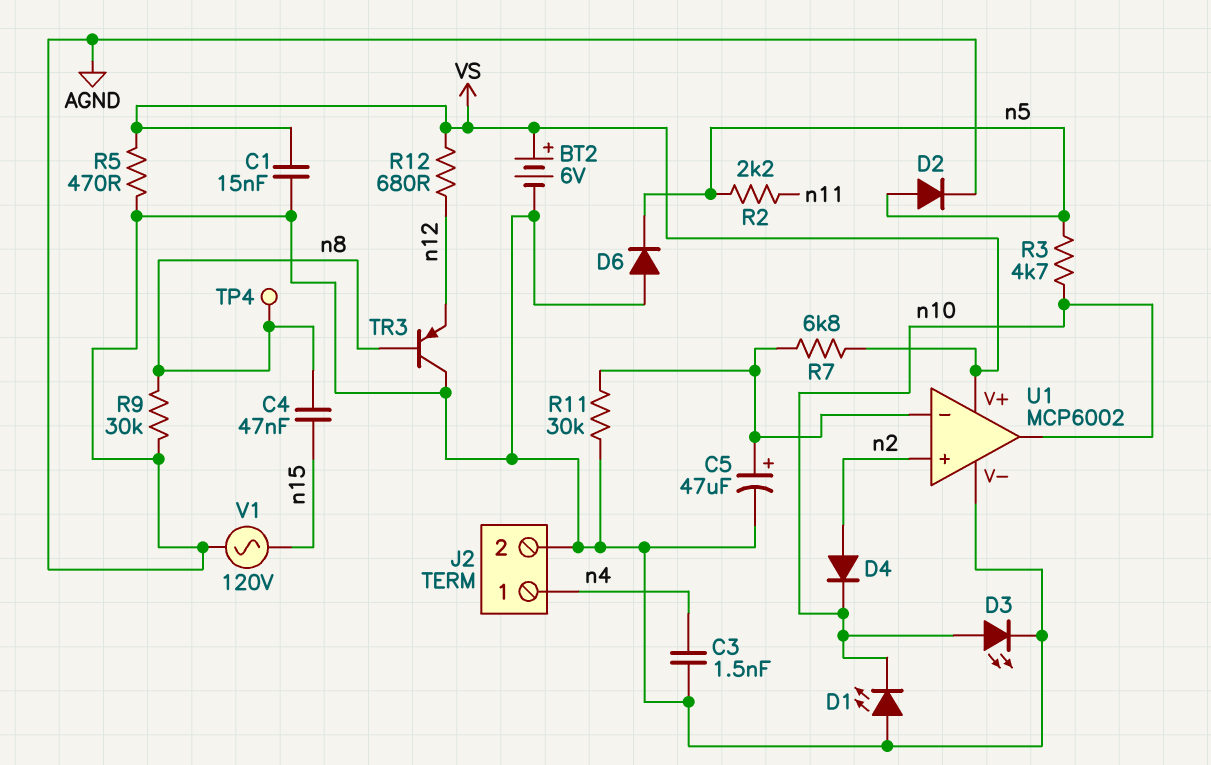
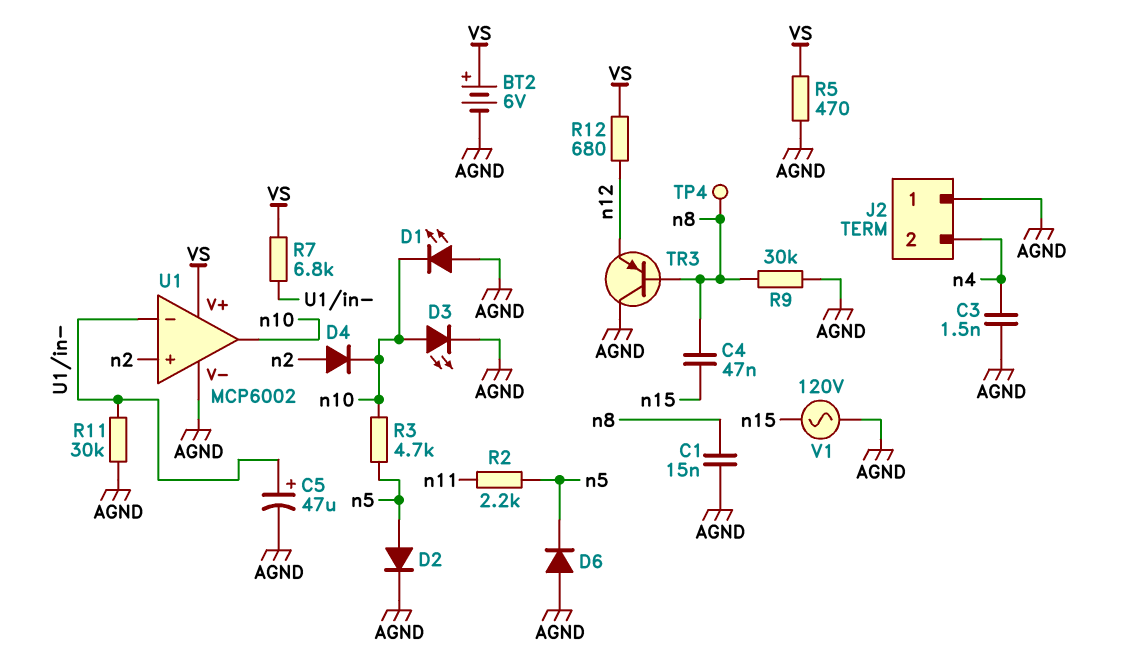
C1: 15nF (AGND, VS) -> 15nF (AGND, n8)
J2 pin 1: n4 -> AGND
J2 pin 2: AGND -> n4

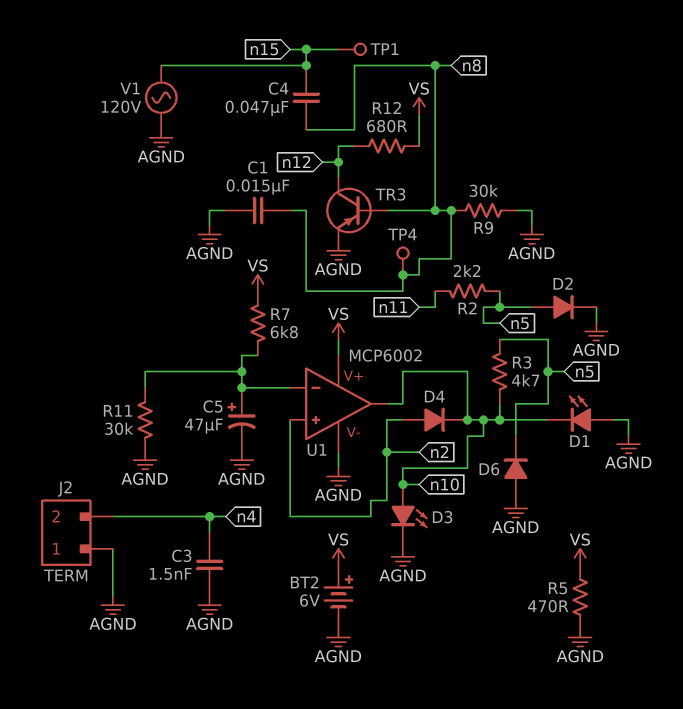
TP1: none -> test point (n15)
TR3: PNP (B n8, C AGND, E n12) -> PNP (B n8, C n12, E AGND)

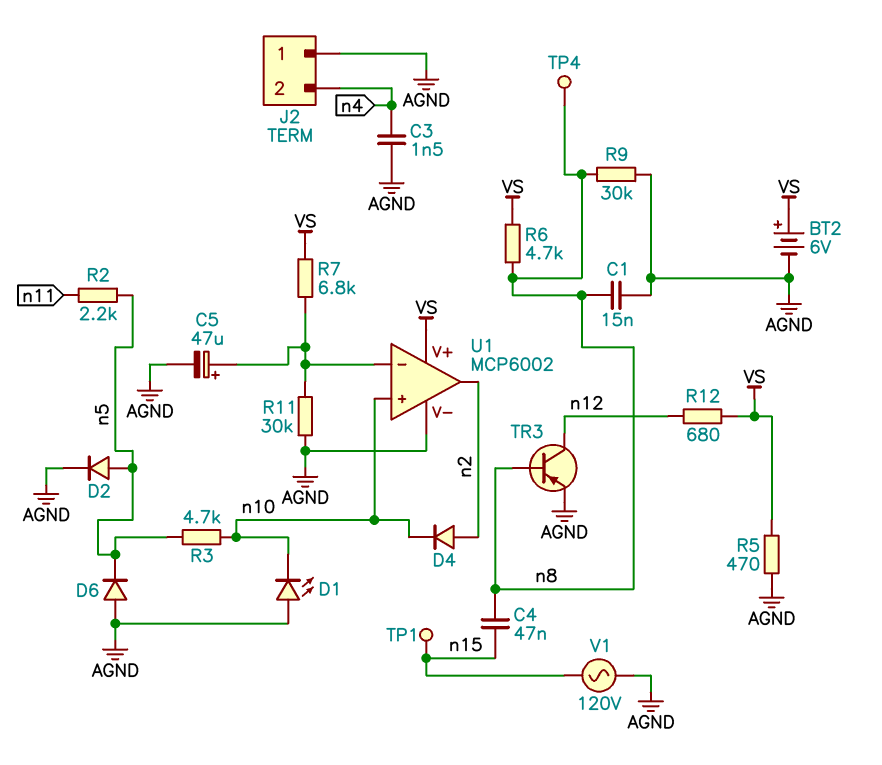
D3: LED (A n10, K AGND) -> none
R6: none -> 4.7k (VS, n8)
U1 pin in+: n2 -> n10
U1 pin out: n10 -> n2

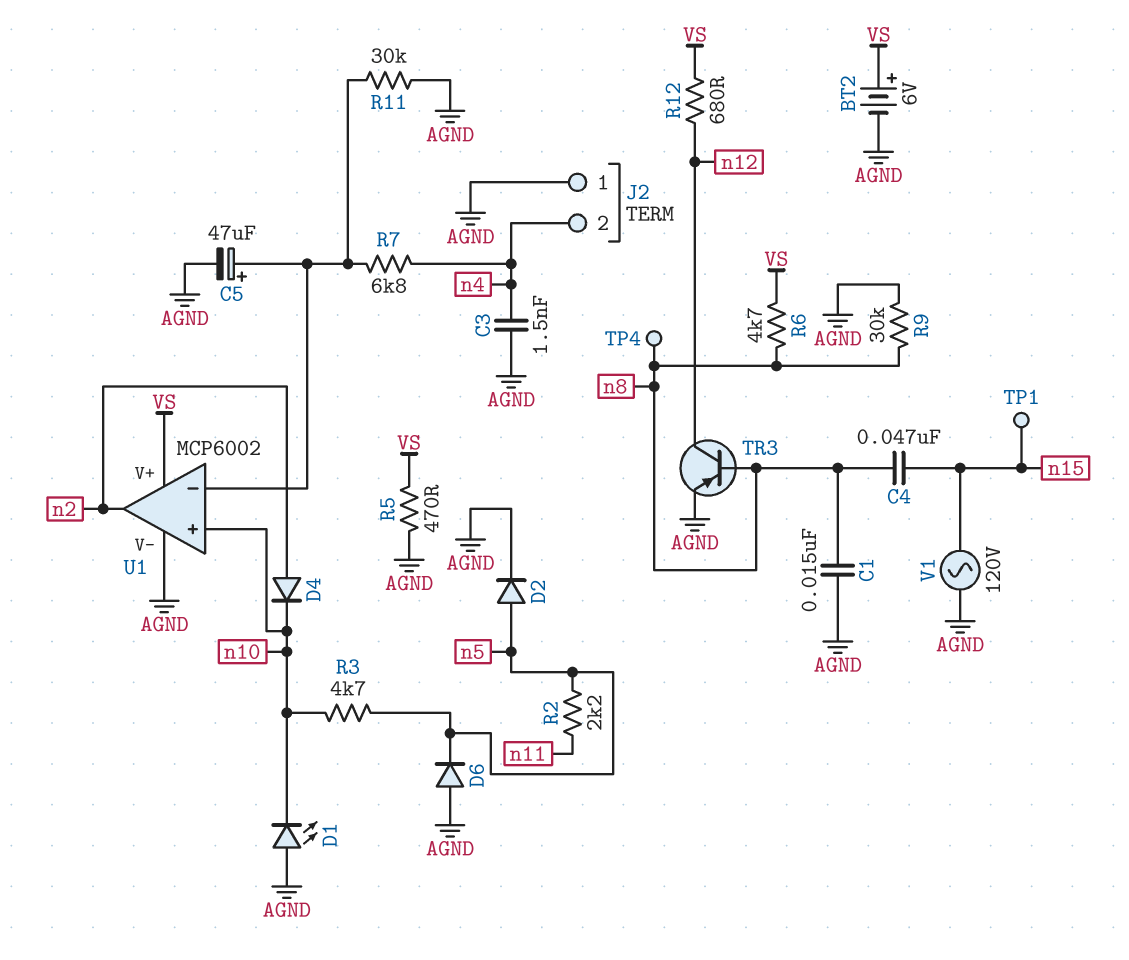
R7: 6.8k (U1/in-, VS) -> 6.8k (U1/in-, n4)

